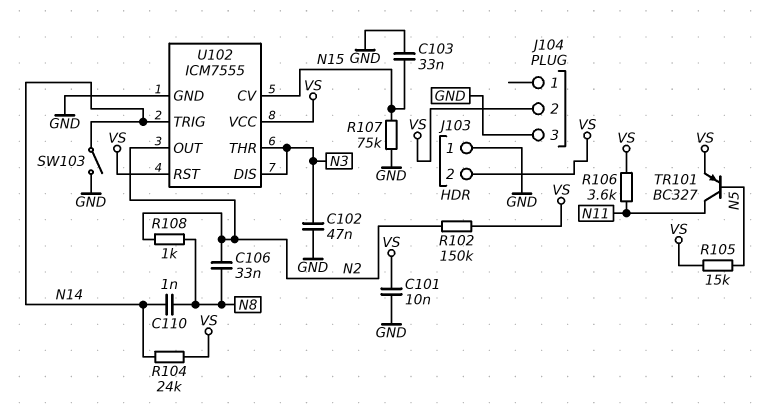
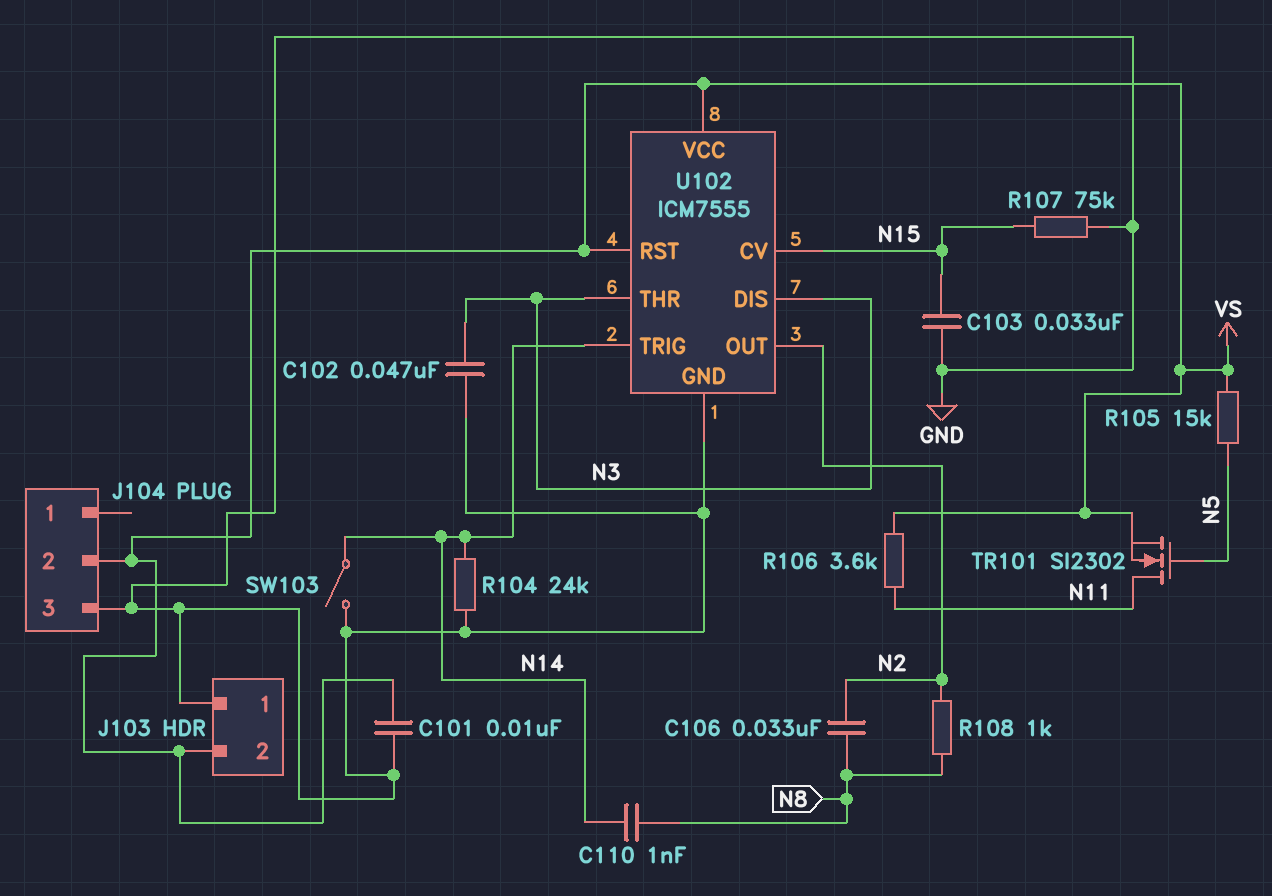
R102: 150k (N2, VS) -> none
R104: 24k (N14, VS) -> 24k (GND, N14)
TR101: PNP BC327 (B N5, C N11, E VS) -> NMOS SI2302 (G N5, D N11, S VS)

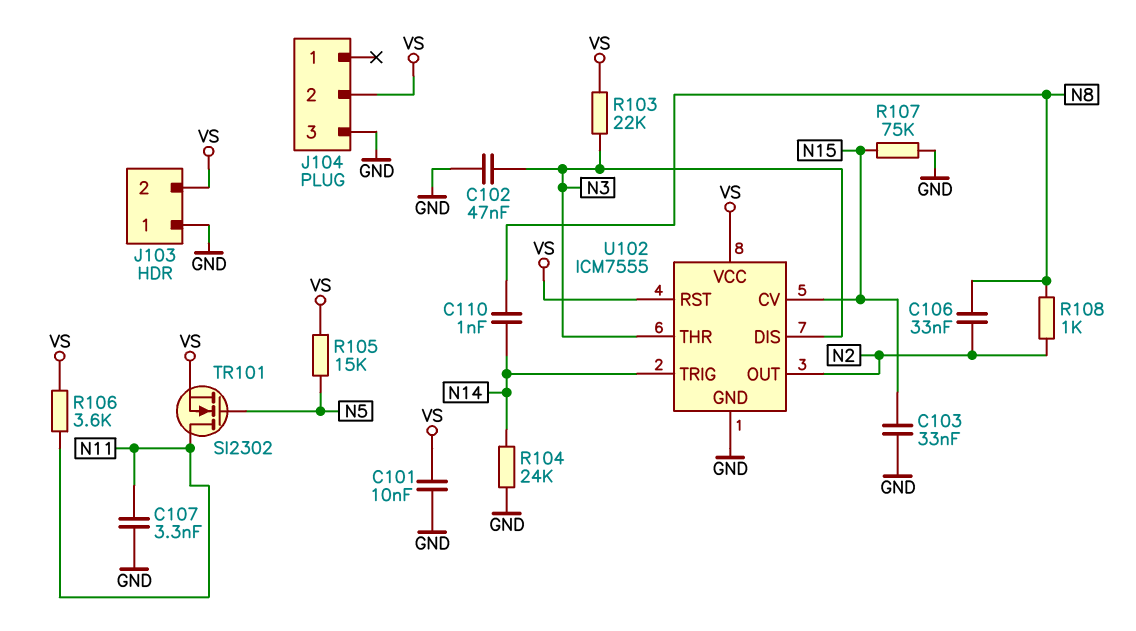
C107: none -> 3.3nF (GND, N11)
R103: none -> 22k (N3, VS)
SW103: switch (GND, N14) -> none

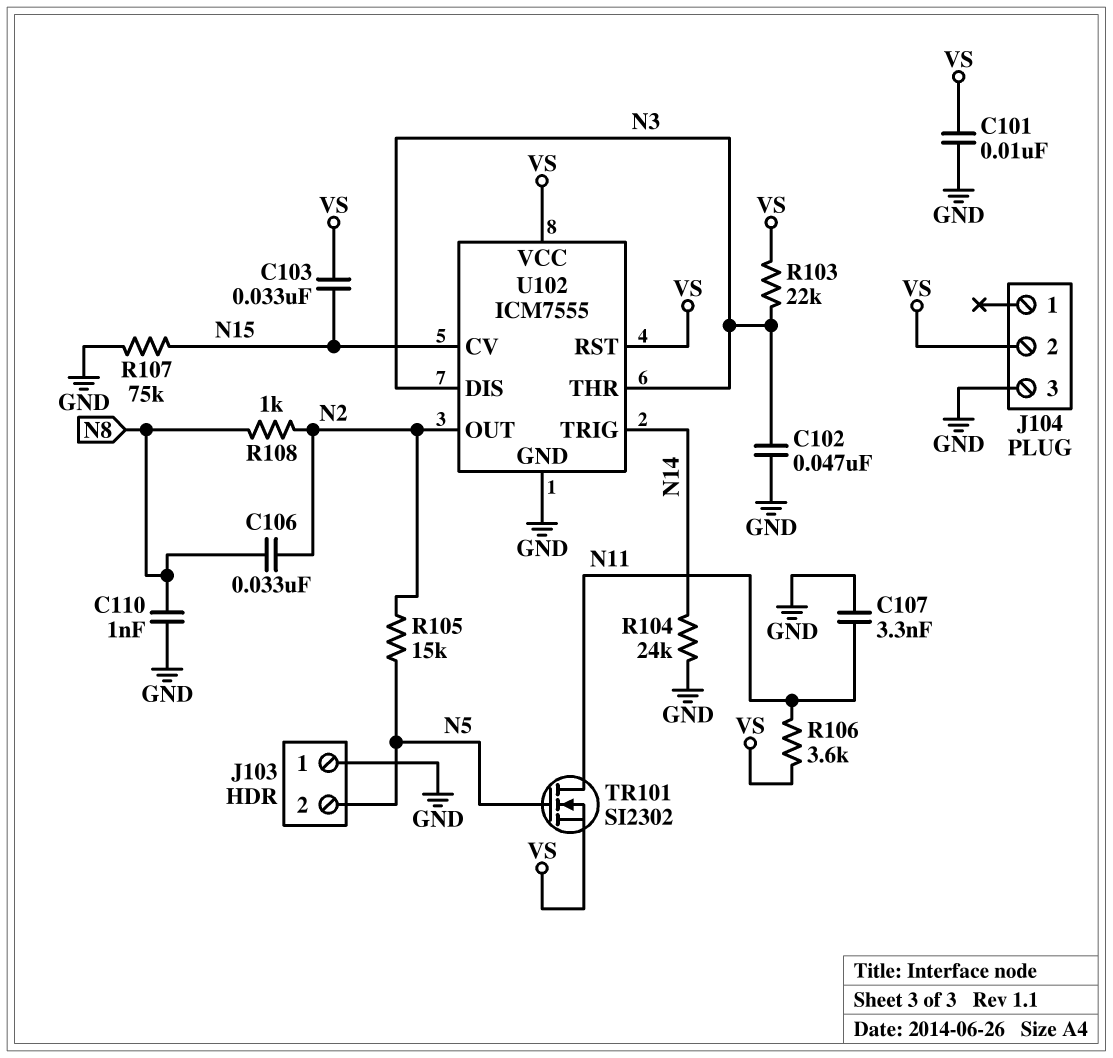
C103: 33nF (GND, N15) -> 33nF (N15, VS)
C110: 1nF (N8, N14) -> 1nF (GND, N8)
J103 pin 2: VS -> N5
R105: 15k (N5, VS) -> 15k (N2, N5)

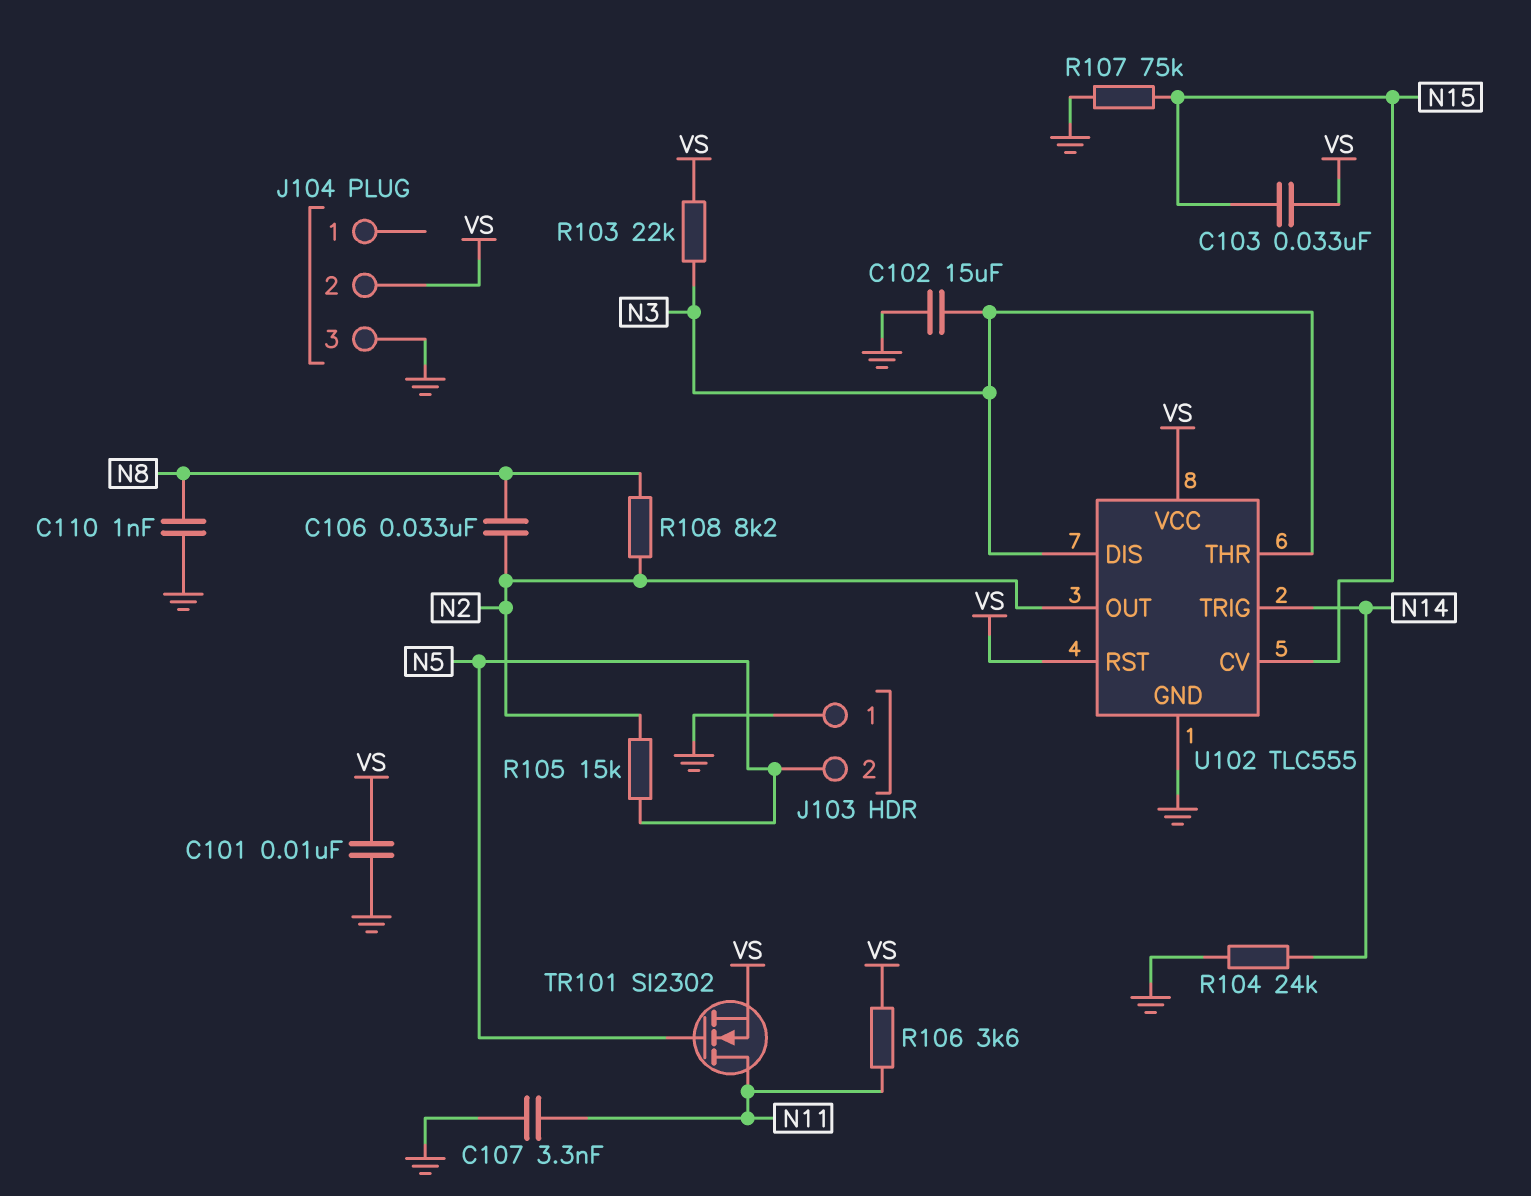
C102: 47nF (GND, N3) -> 15uF (GND, N3)
R108: 1k (N2, N8) -> 8.2k (N2, N8)
U102: ICM7555 -> TLC555

